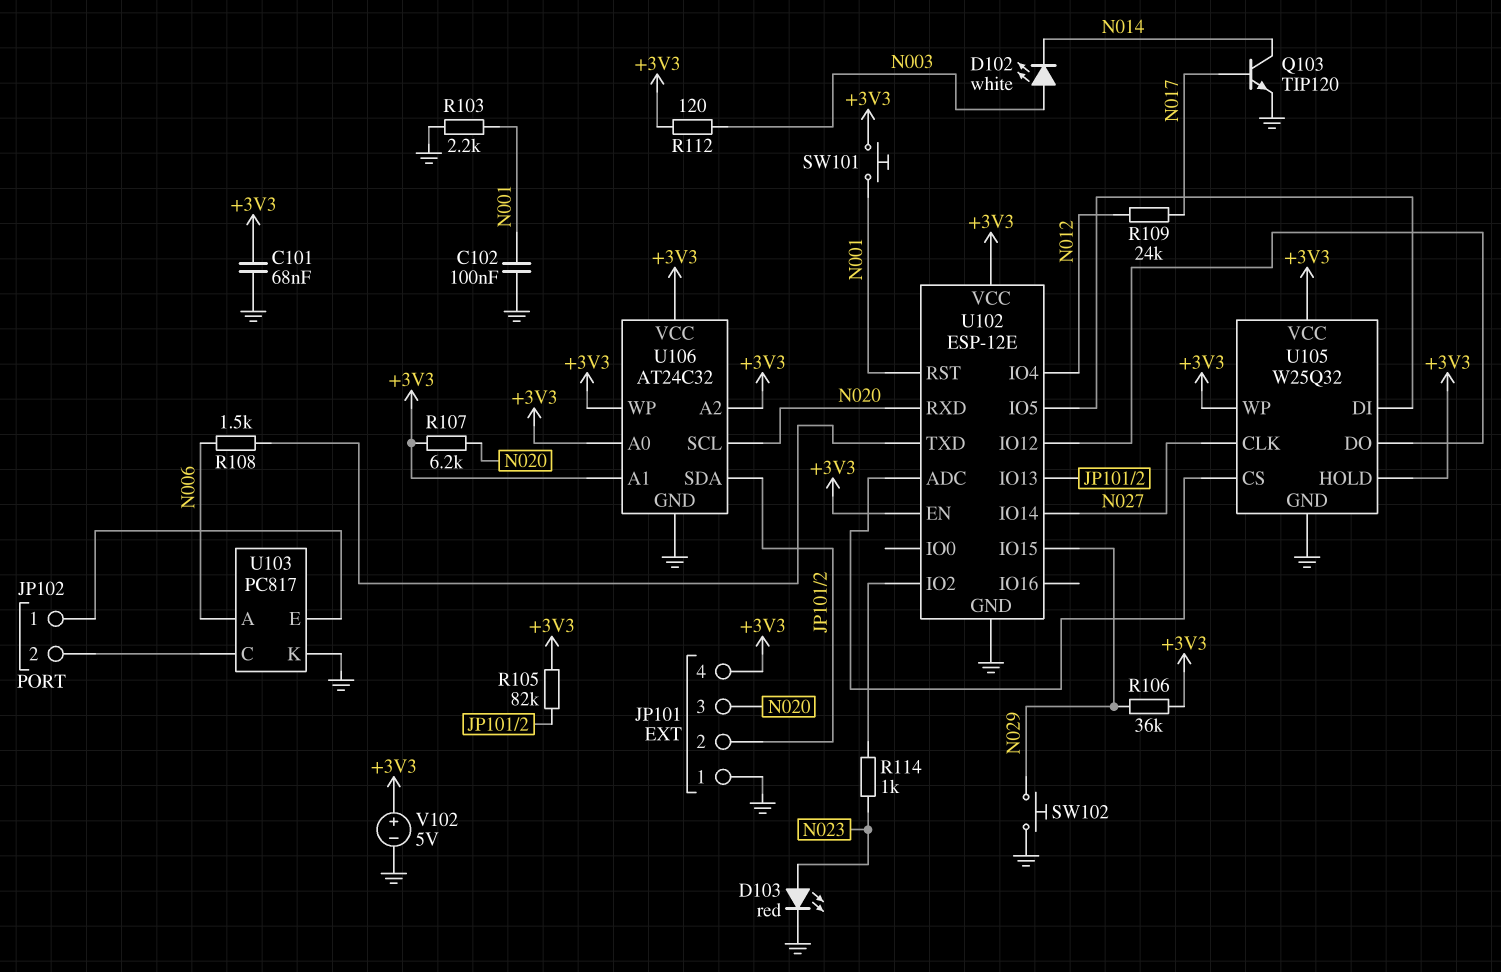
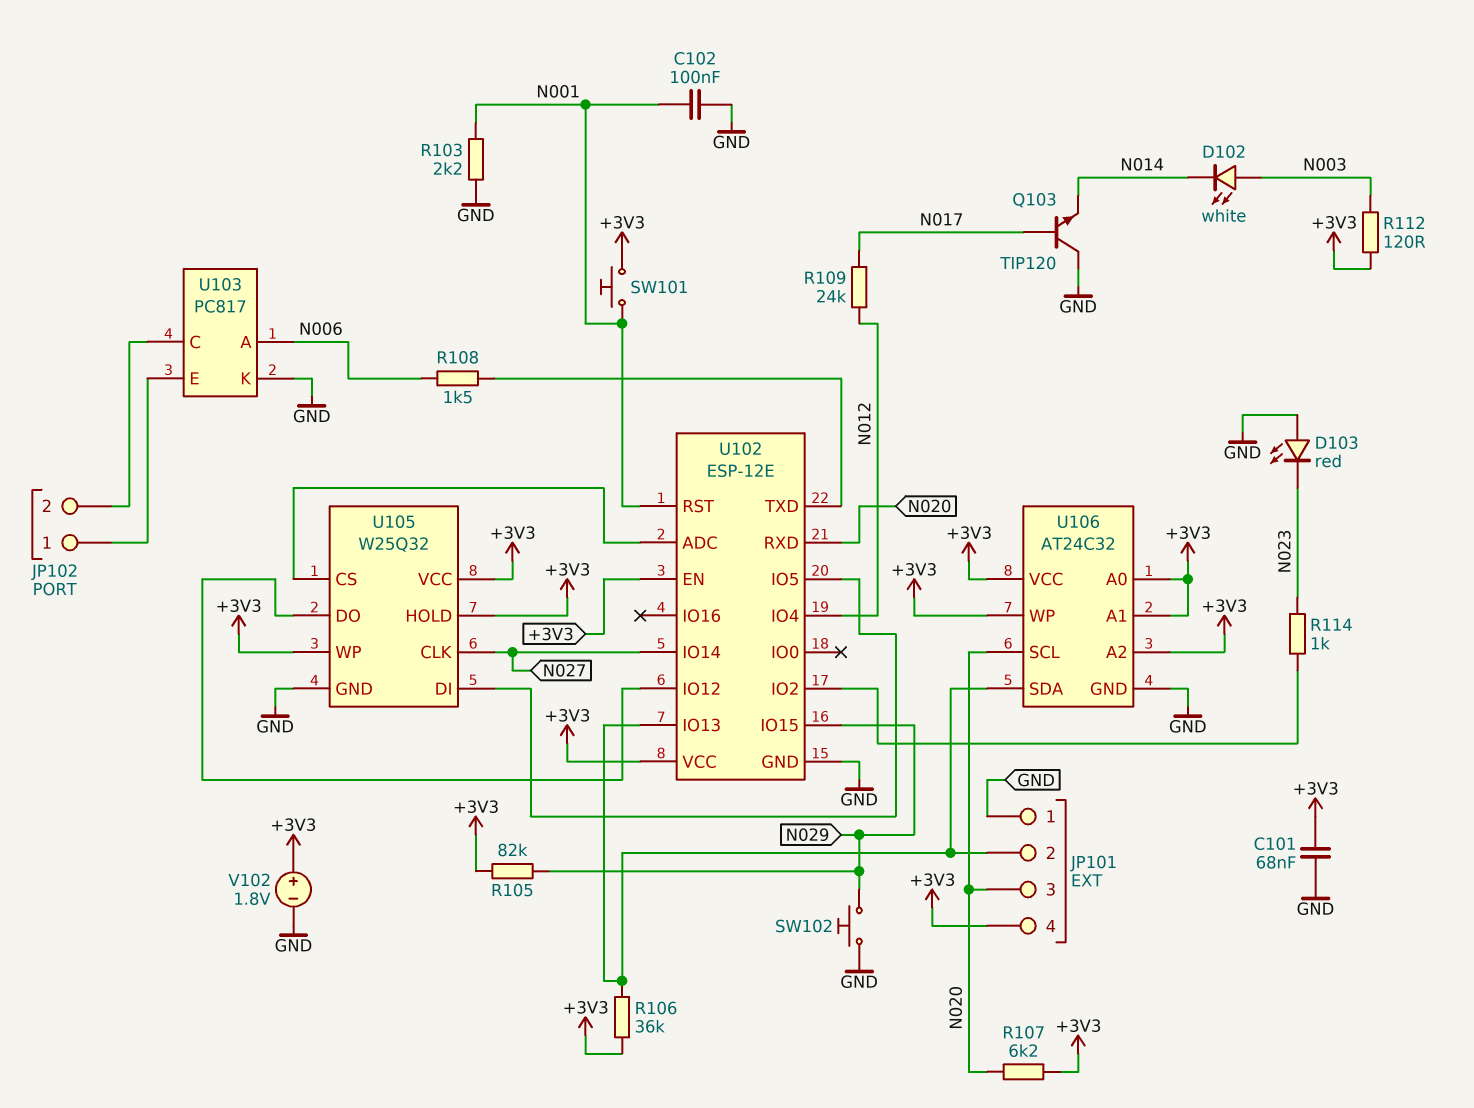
D103: LED red (A N023, K GND) -> LED red (A GND, K N023)
Q103: NPN TIP120 (B N017, C N014, E GND) -> NPN TIP120 (B N017, C GND, E N014)
R105: 82k (+3V3, JP101/2) -> 82k (+3V3, N029)
R106: 36k (+3V3, N029) -> 36k (+3V3, JP101/2)
V102: 5V (plus +3V3, minus GND) -> 1.8V (plus +3V3, minus GND)

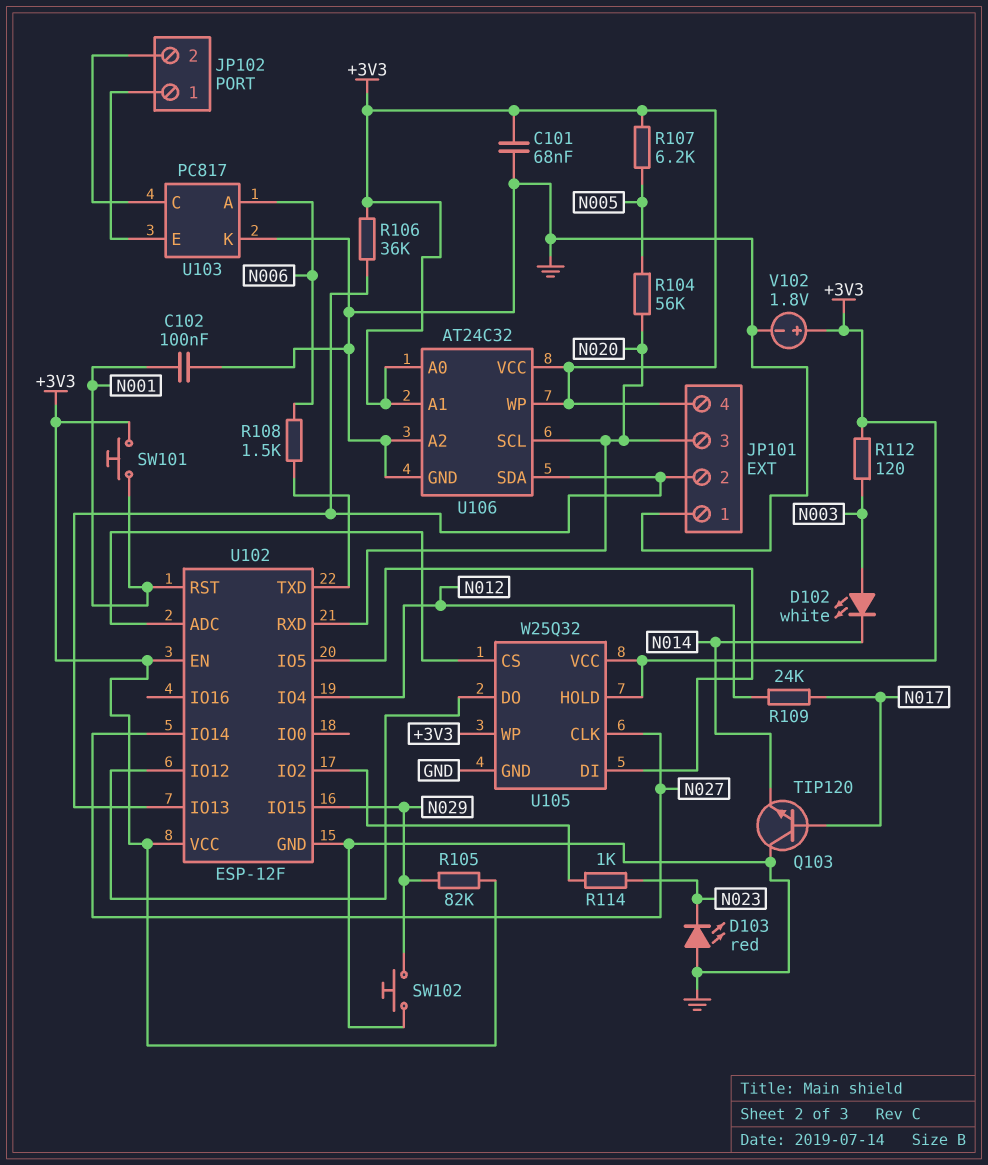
R103: 2.2k (GND, N001) -> none
R104: none -> 56k (N005, N020)
R107: 6.2k (+3V3, N020) -> 6.2k (+3V3, N005)
U102: ESP-12E -> ESP-12F
U106 pin A2: +3V3 -> GND

